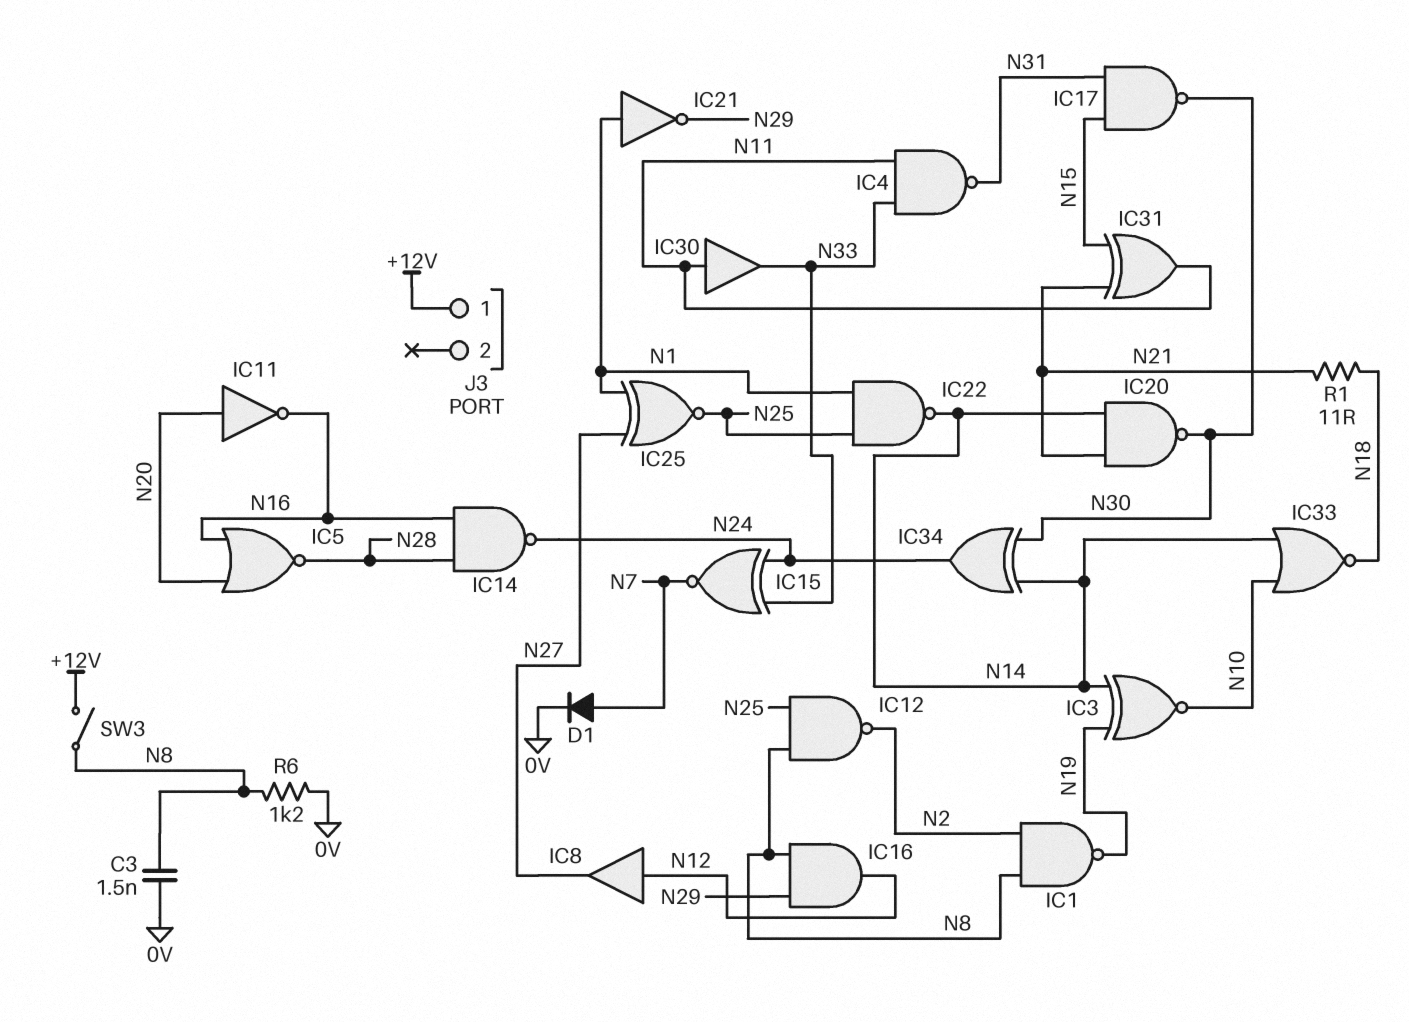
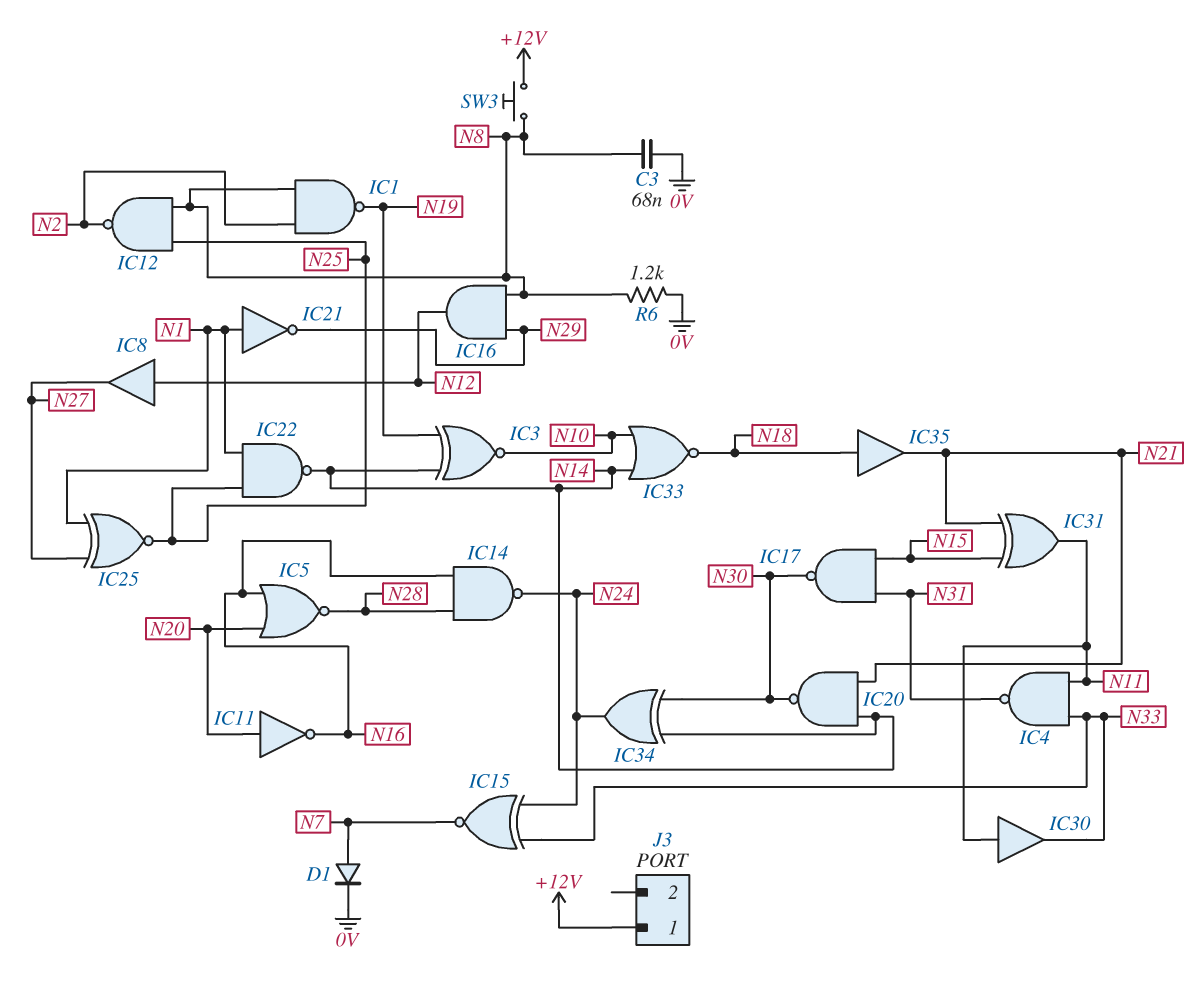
C3: 1.5nF (0V, N8) -> 68nF (0V, N8)
IC35: none -> buffer (in N18, out N21)
R1: 11 (N18, N21) -> none
SW3: switch (+12V, N8) -> button (+12V, N8)

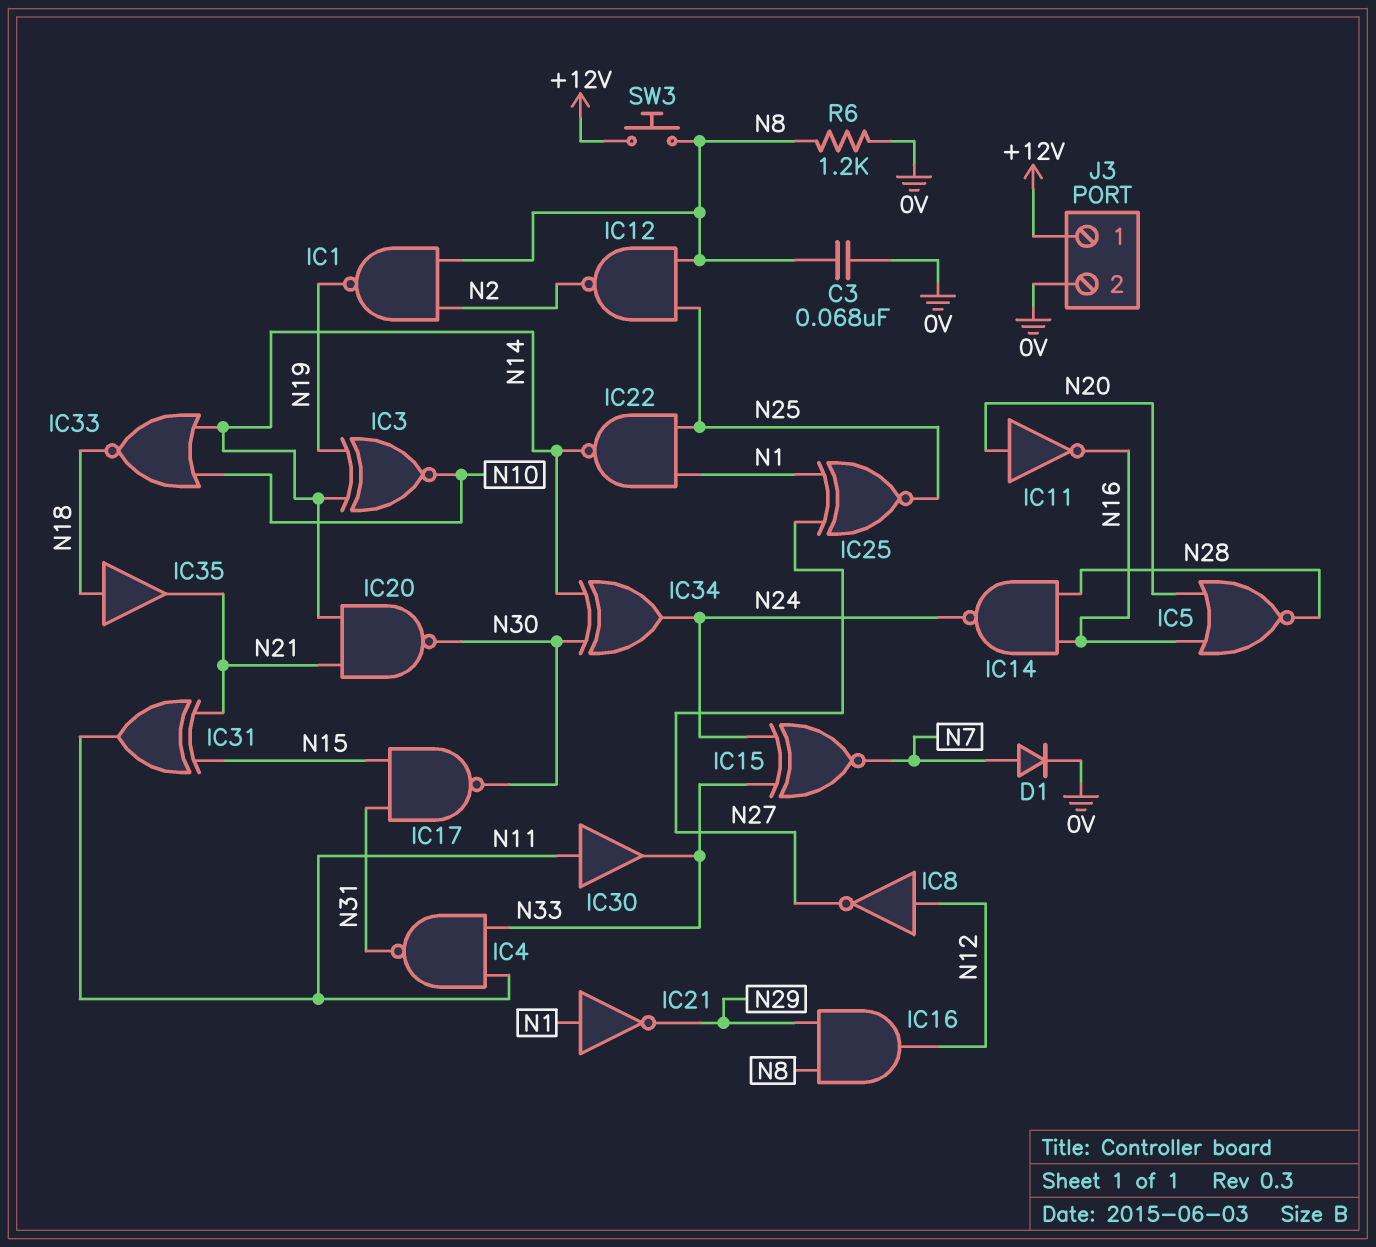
IC8: buffer (in N12, out N27) -> NOT (in N12, out N27)
J3 pin 2: none -> 0V

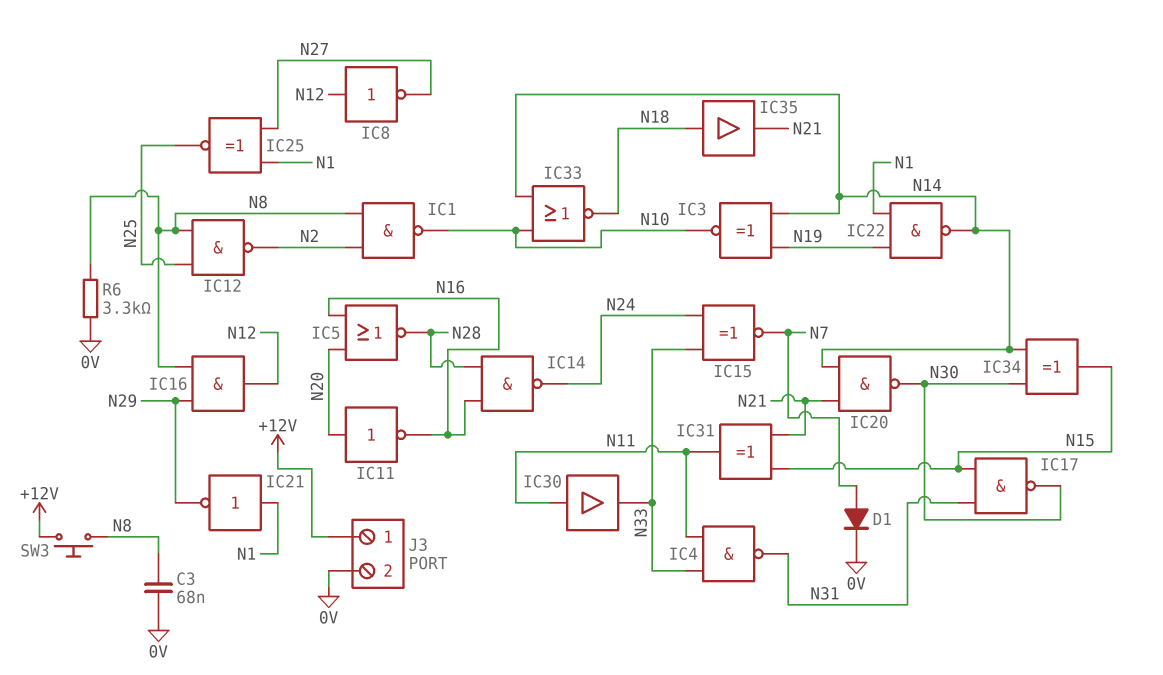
IC1: NAND (in N2, in N8, out N19) -> NAND (in N2, in N8, out N10)
IC22: NAND (in N1, in N25, out N14) -> NAND (in N1, in N19, out N14)
IC34: XOR (in N14, in N30, out N24) -> XOR (in N14, in N30, out N15)
R6: 1.2k (0V, N8) -> 3.3k (0V, N8)

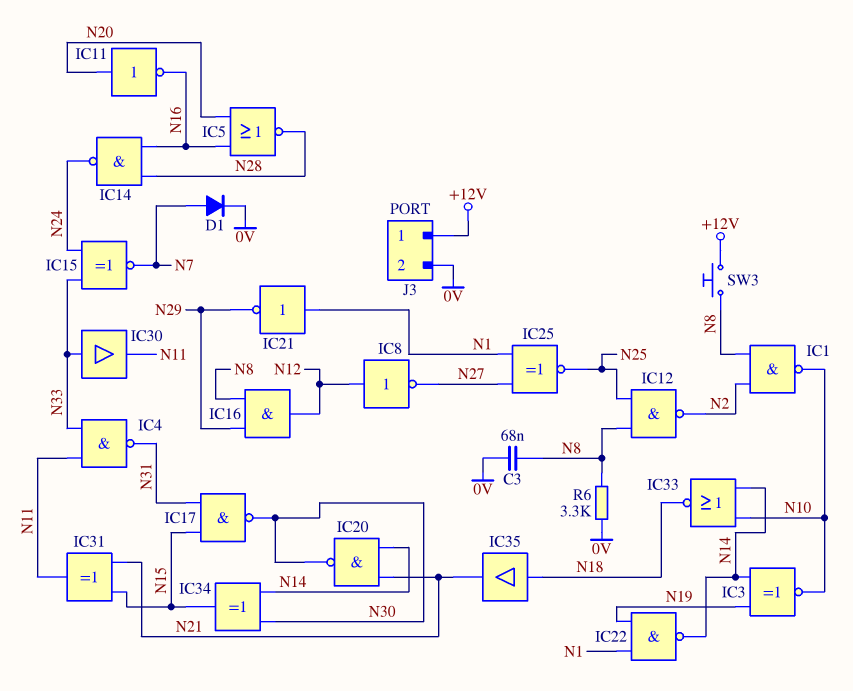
IC30: buffer (in N11, out N33) -> buffer (in N33, out N11)

